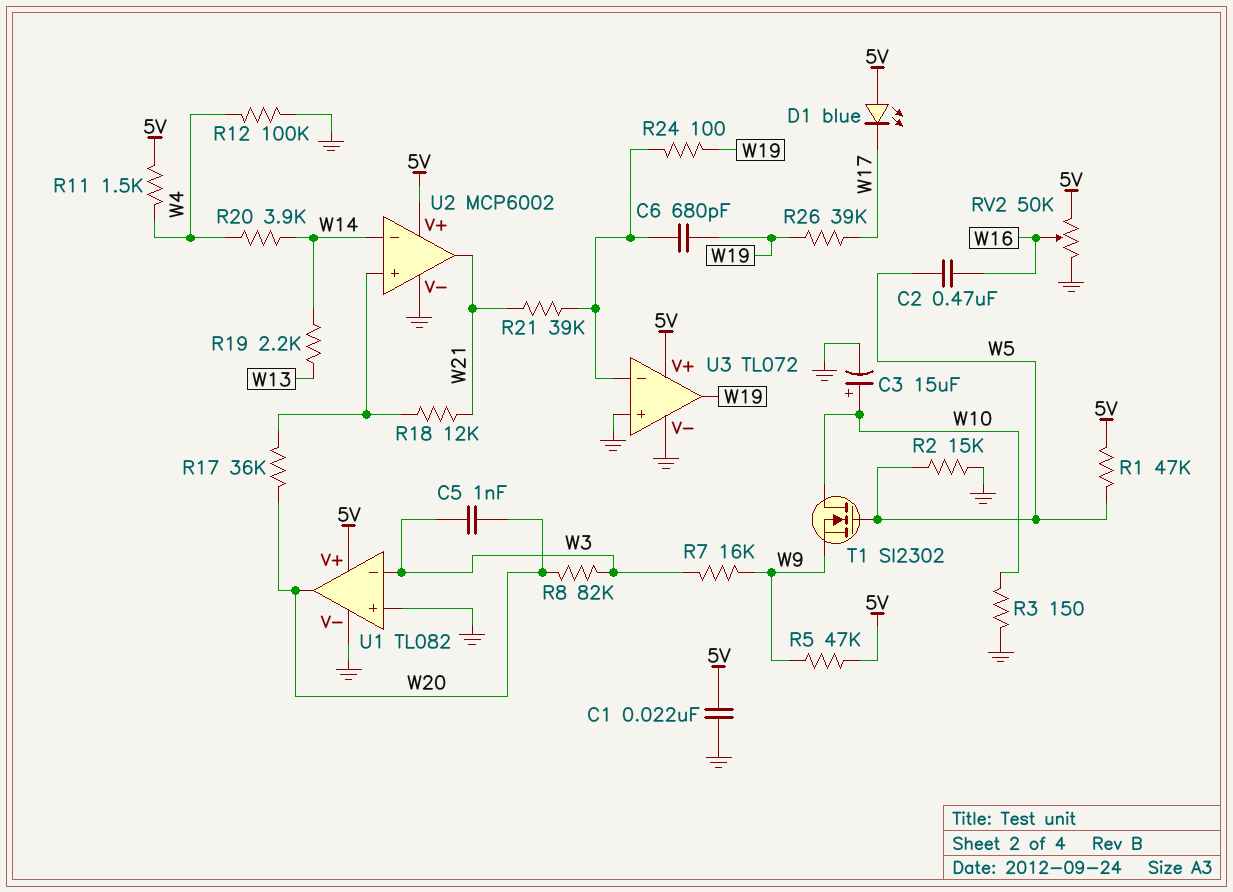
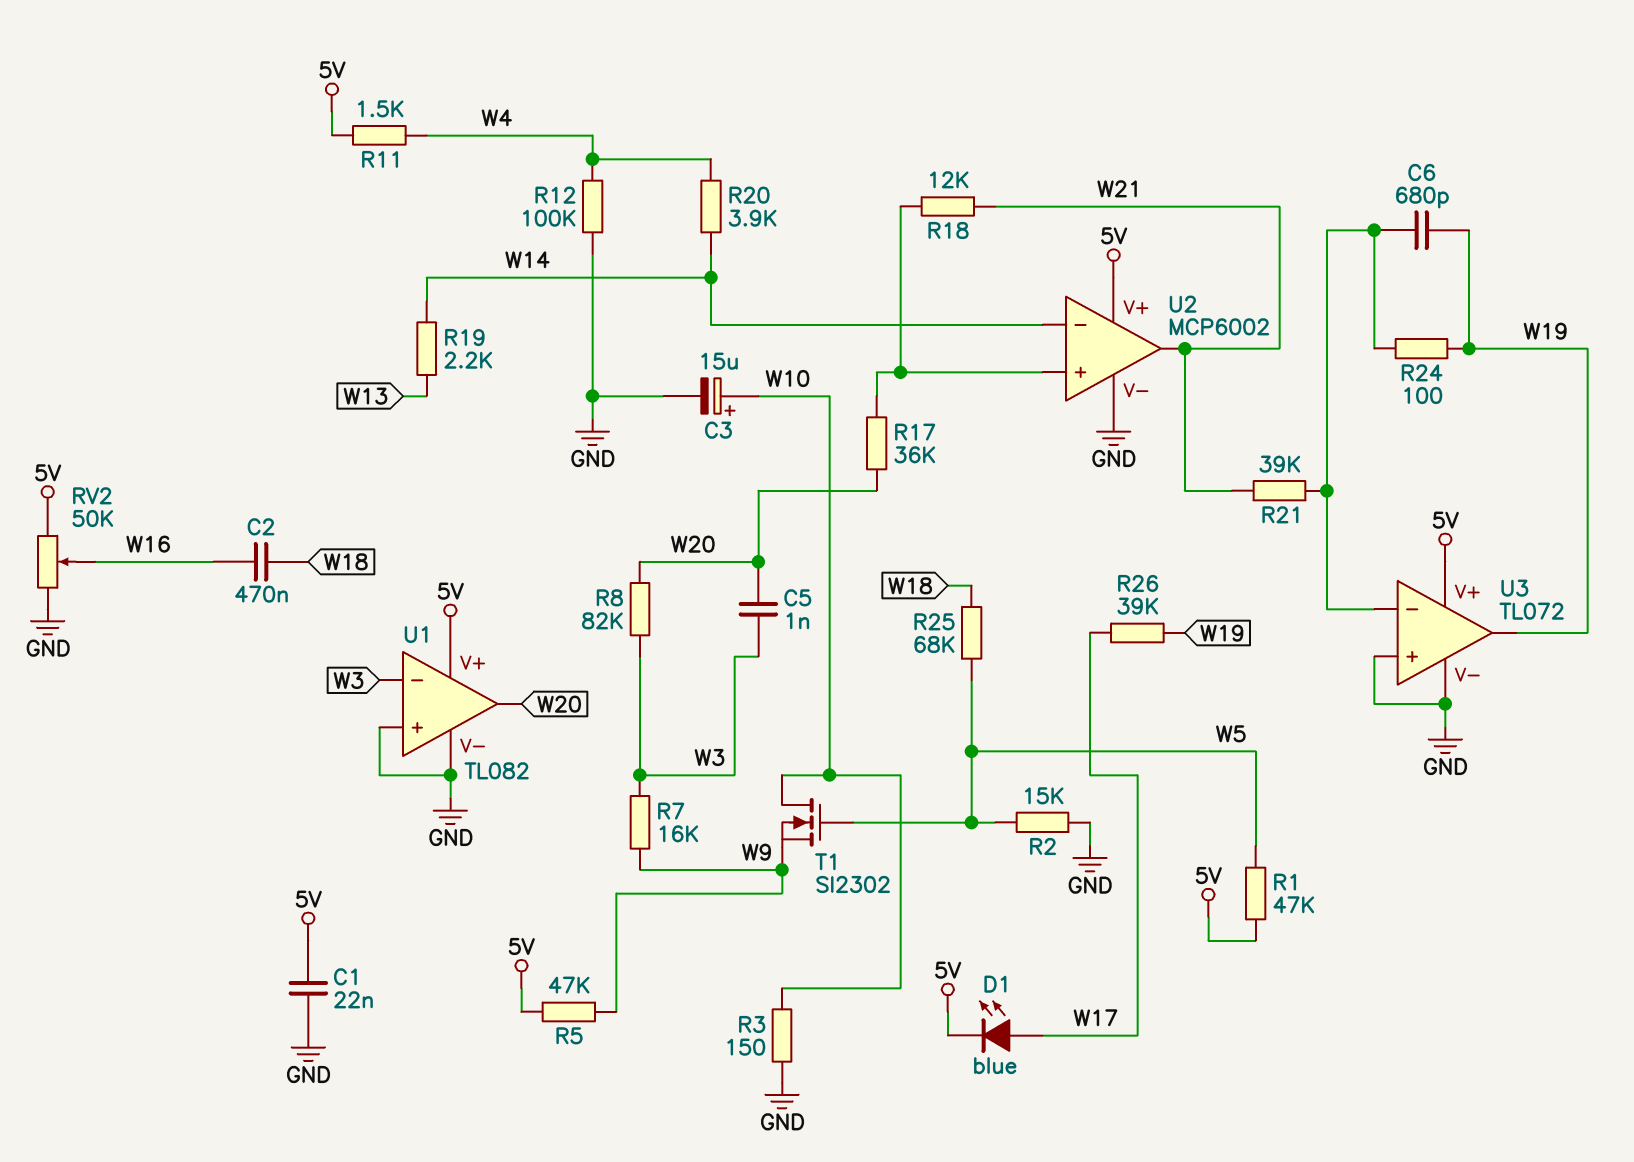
C2: 470nF (W5, W16) -> 470nF (W16, W18)
D1: LED blue (A 5V, K W17) -> LED blue (A W17, K 5V)
R25: none -> 68k (W5, W18)

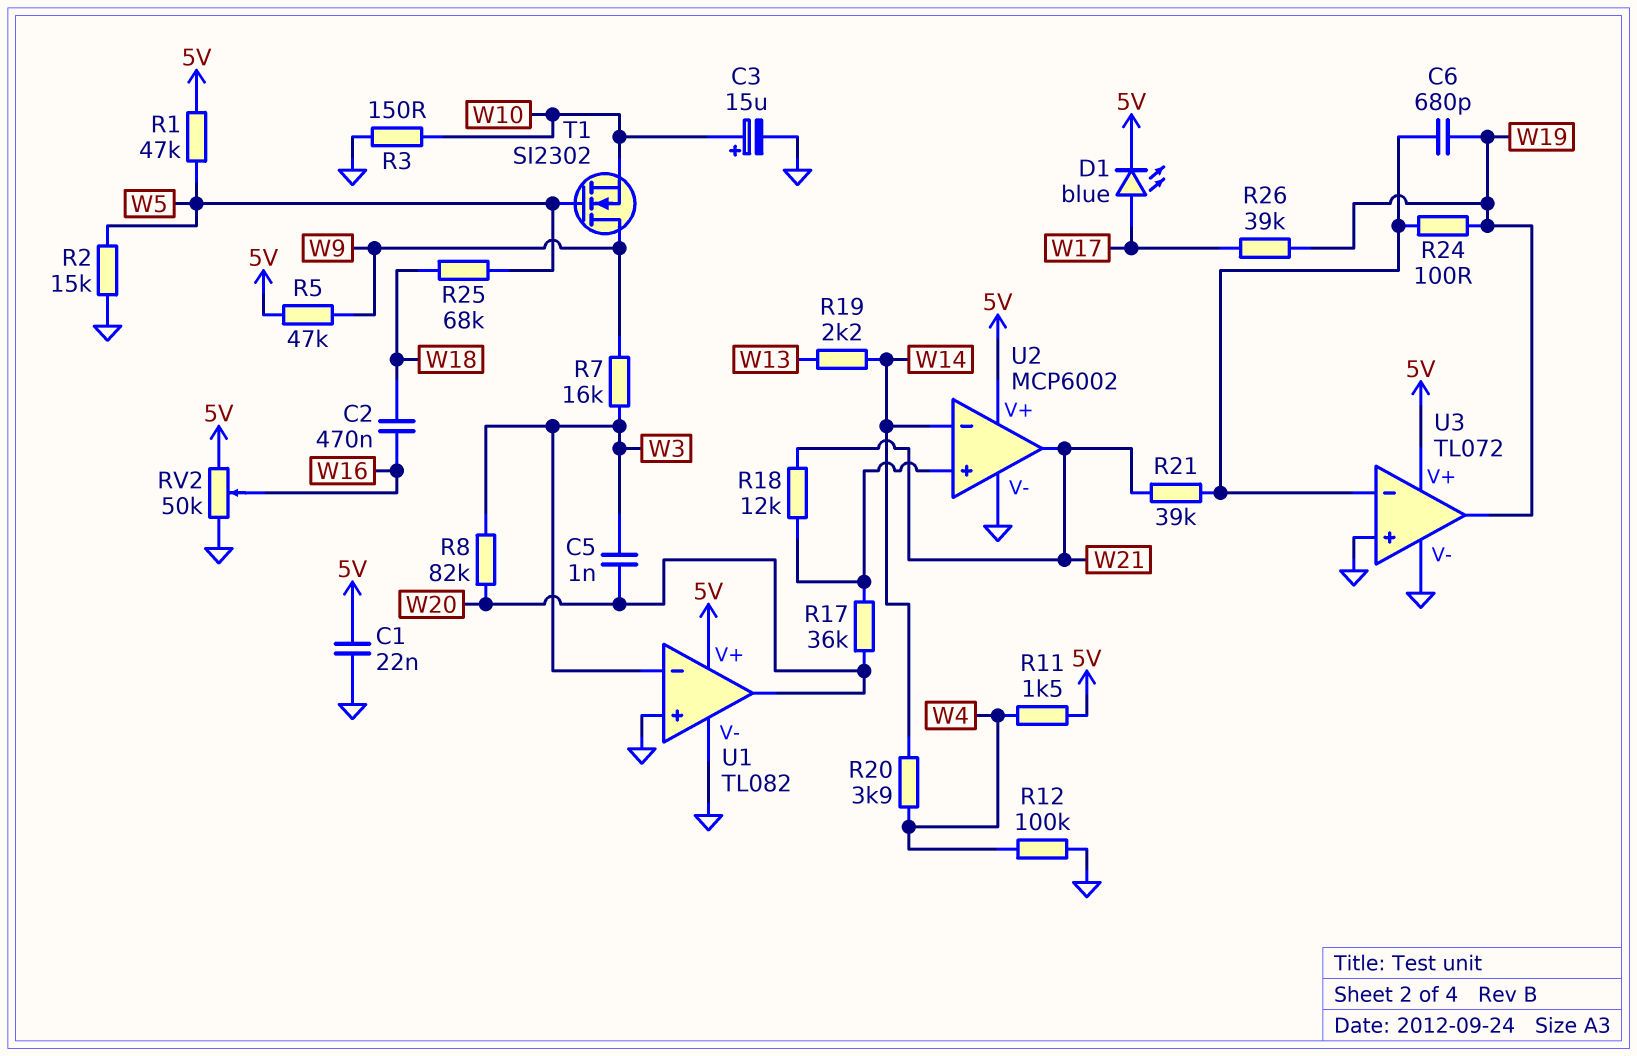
T1: NMOS SI2302 (G W5, D W10, S W9) -> NMOS SI2302 (G W5, D W9, S W10)

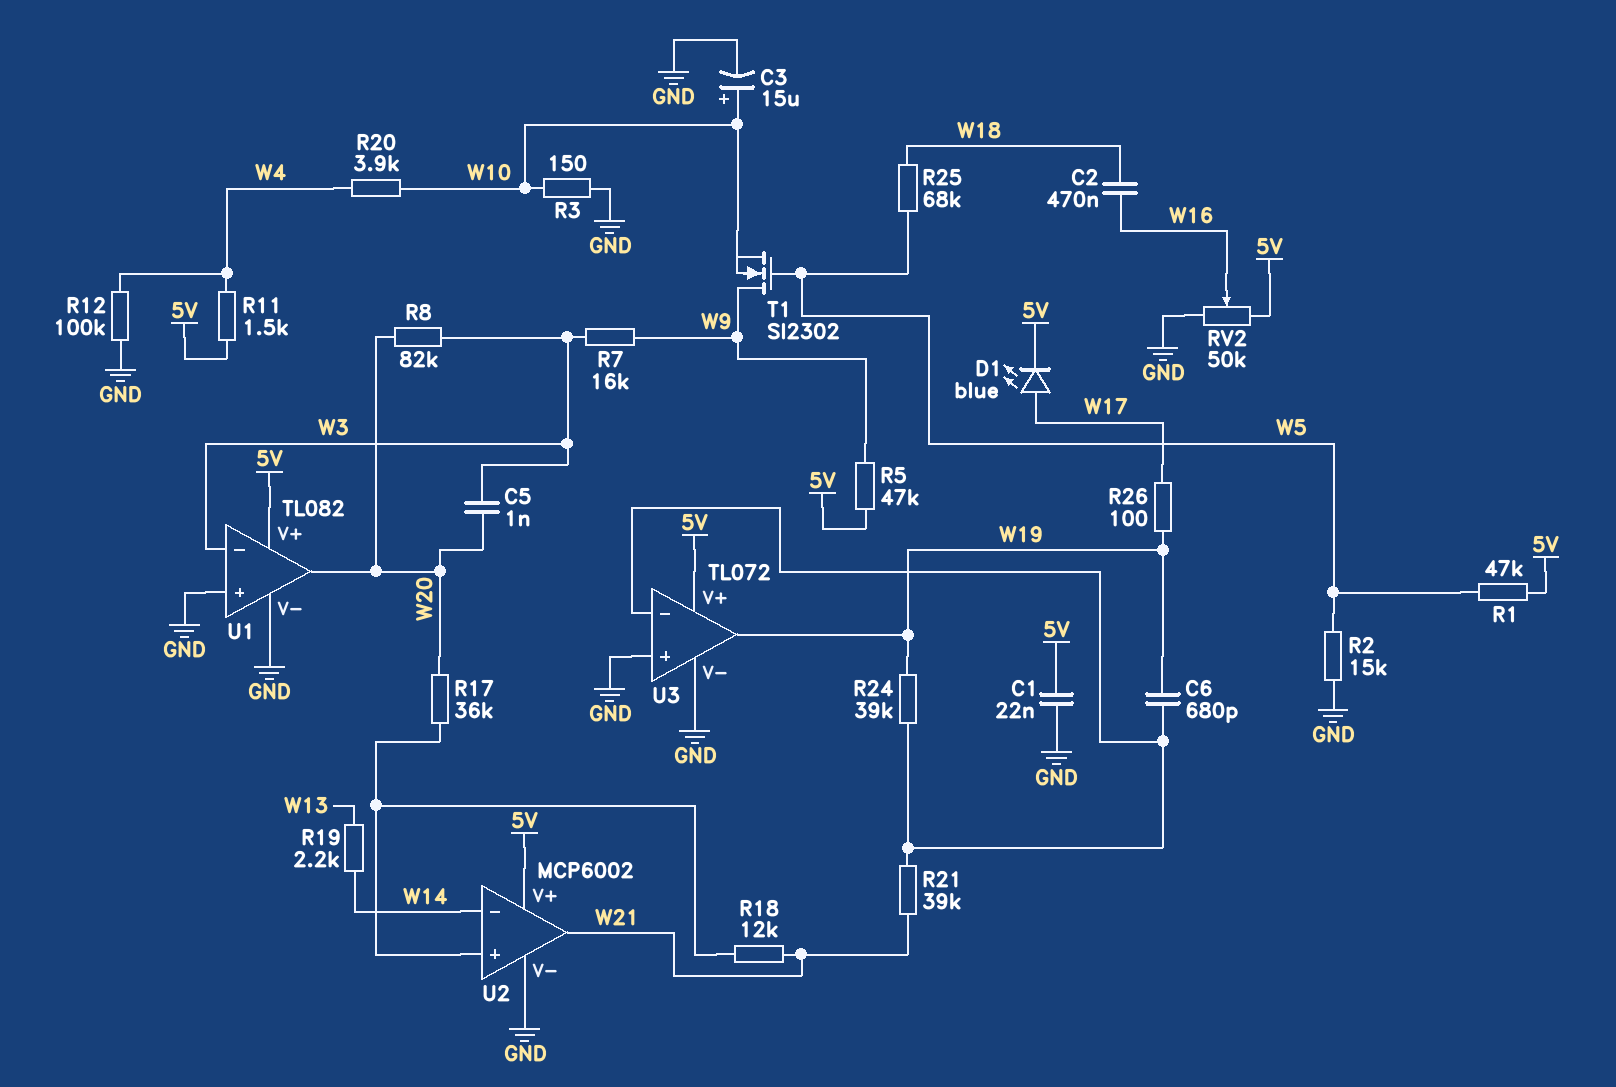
R20: 3.9k (W4, W14) -> 3.9k (W4, W10)
R24: 100 (U3/in-, W19) -> 39k (U3/in-, W19)
R26: 39k (W17, W19) -> 100 (W17, W19)

